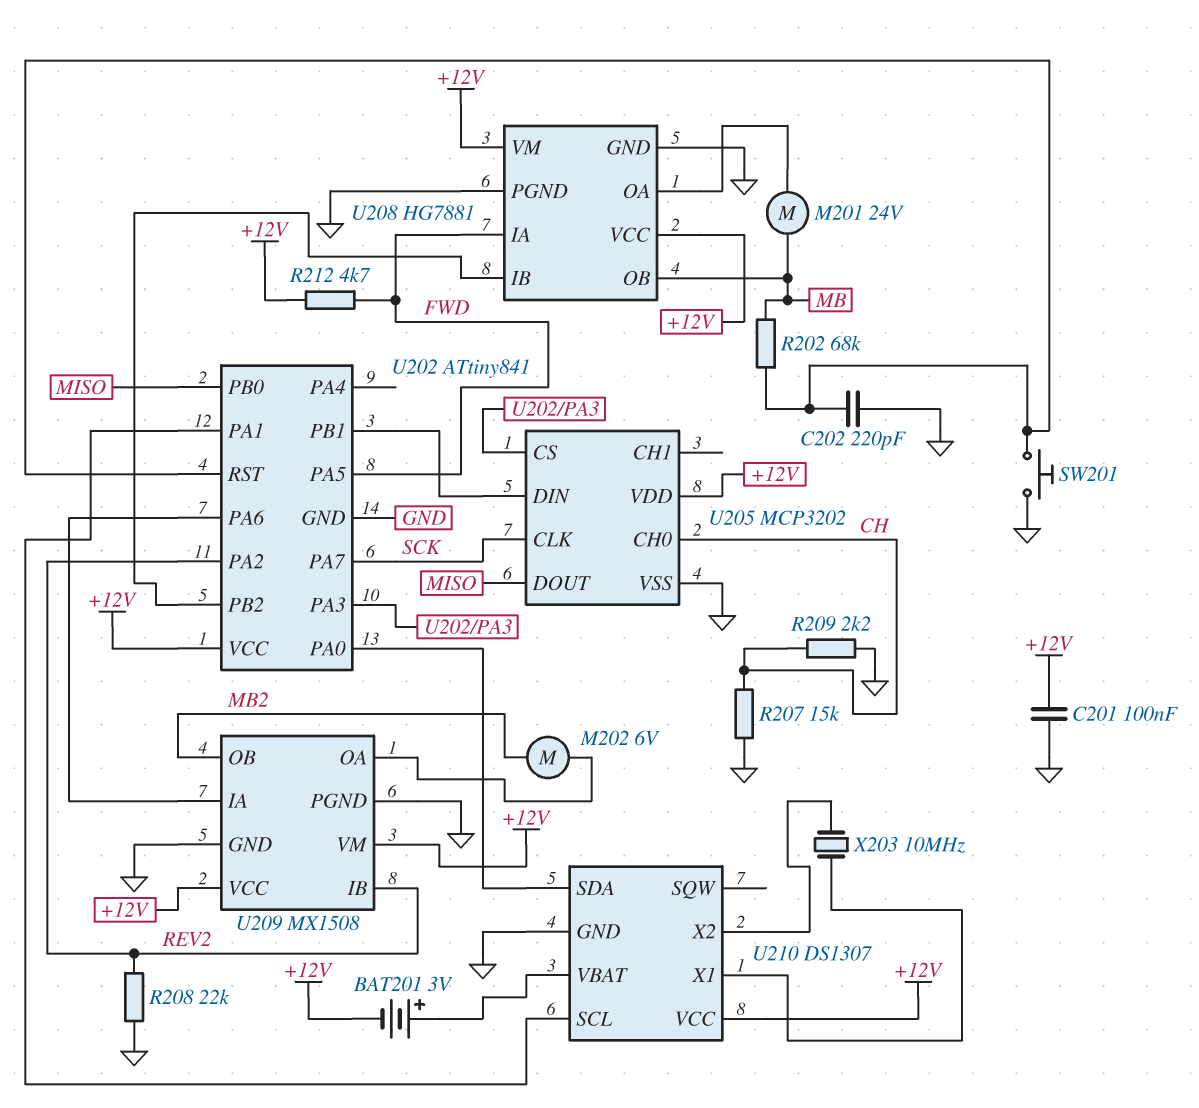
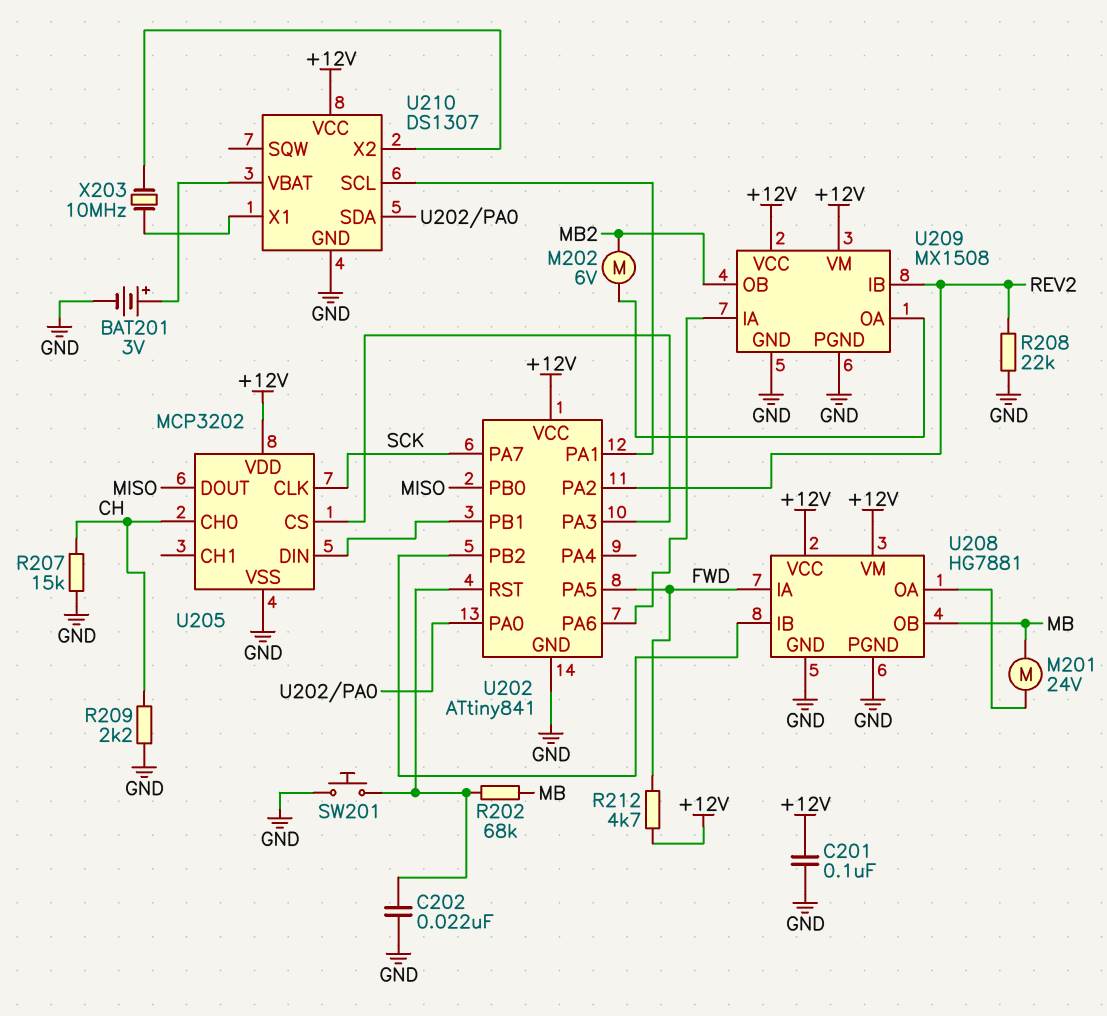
BAT201: 3V (plus U210/VBAT, minus +12V) -> 3V (plus U210/VBAT, minus GND)
C202: 220pF (GND, U202/RST) -> 22nF (GND, U202/RST)

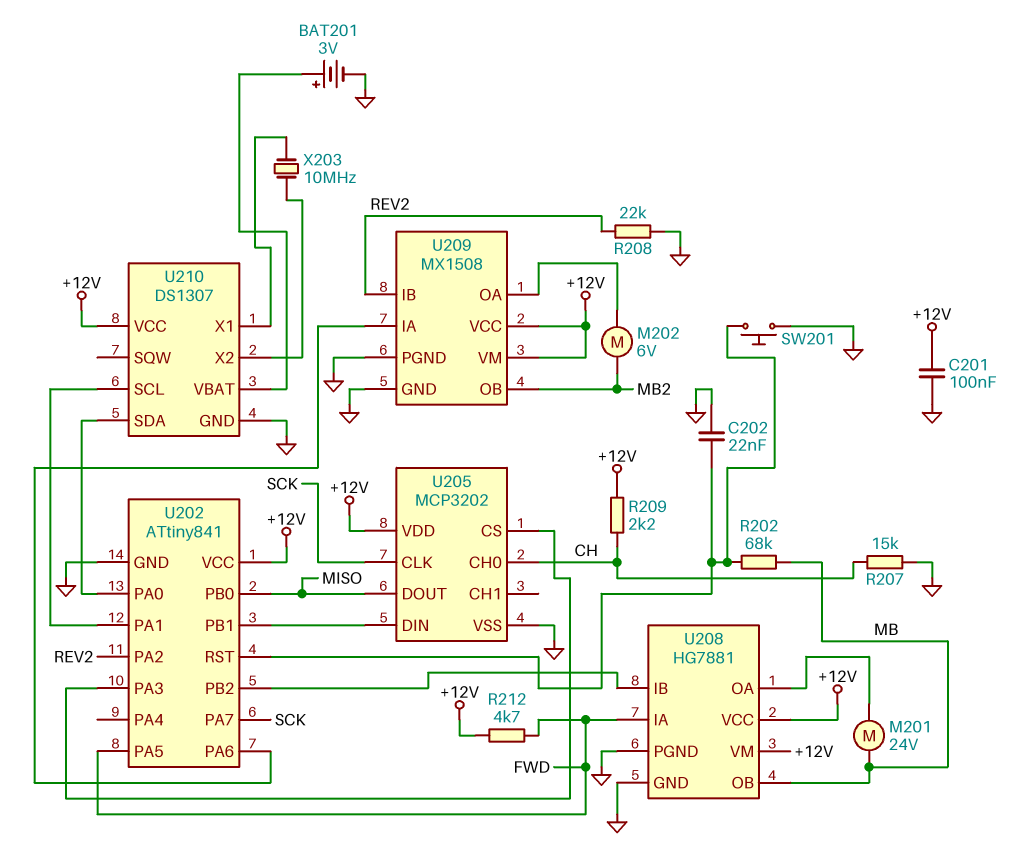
R209: 2.2k (CH, GND) -> 2.2k (+12V, CH)

